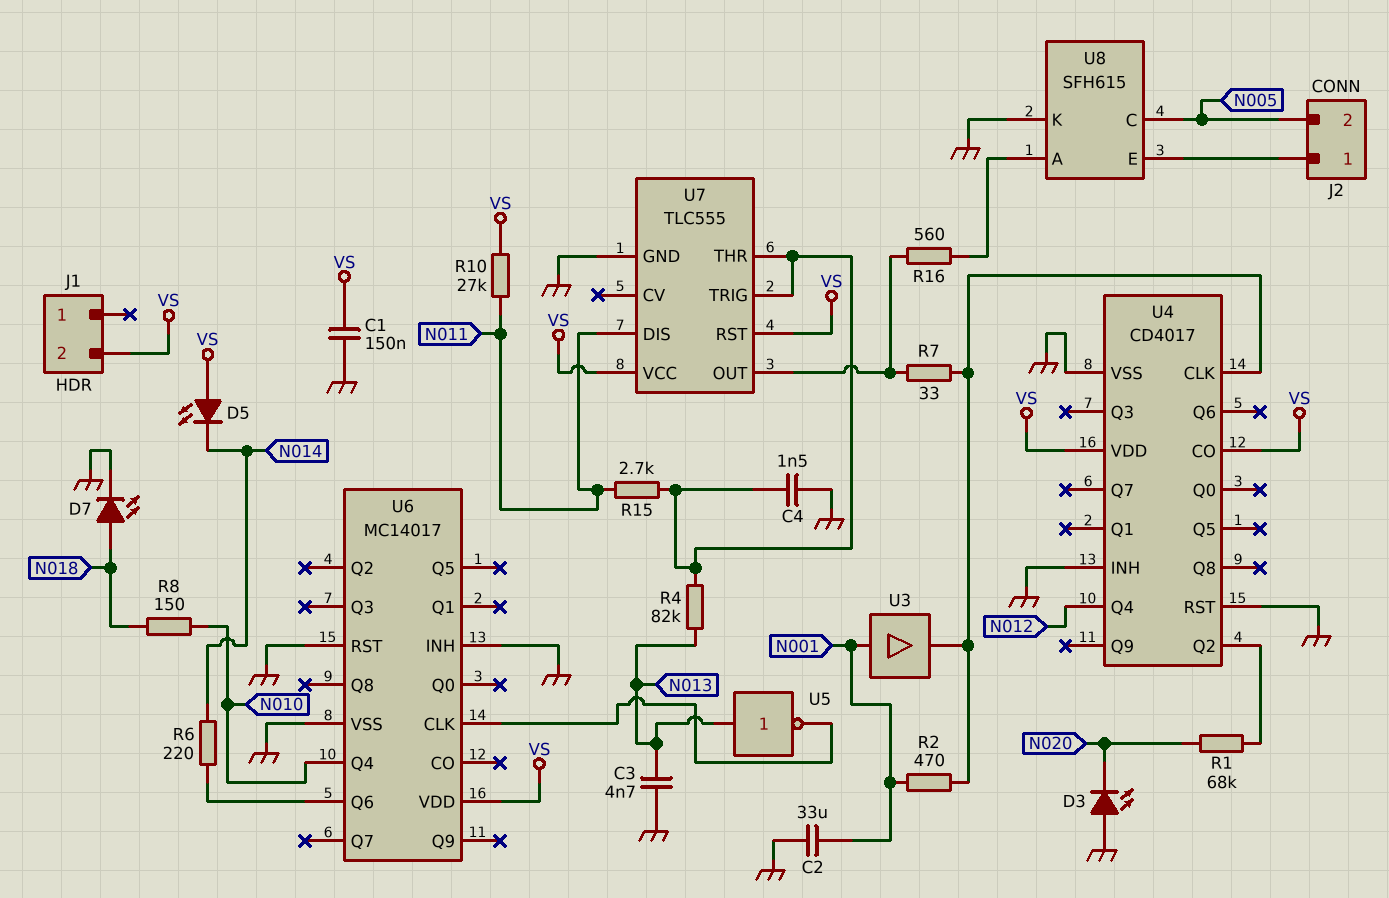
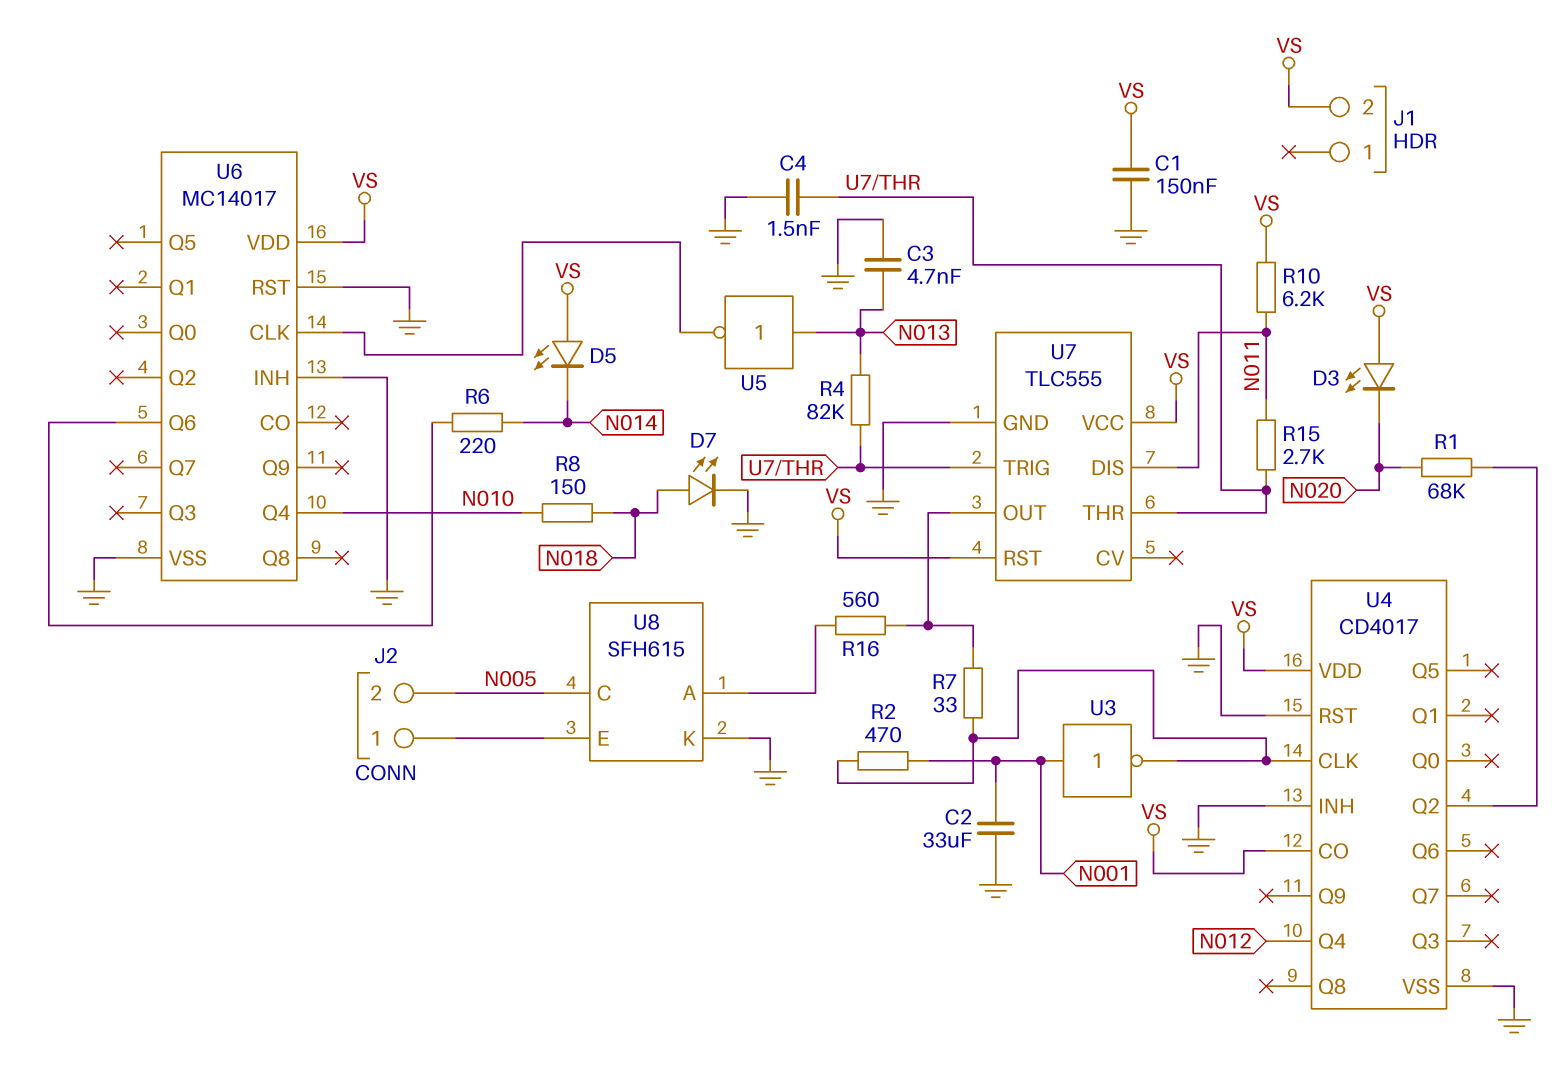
D3: LED (A GND, K N020) -> LED (A VS, K N020)
R10: 27k (N011, VS) -> 6.2k (N011, VS)
U3: buffer (in N001, out U4/CLK) -> NOT (in N001, out U4/CLK)

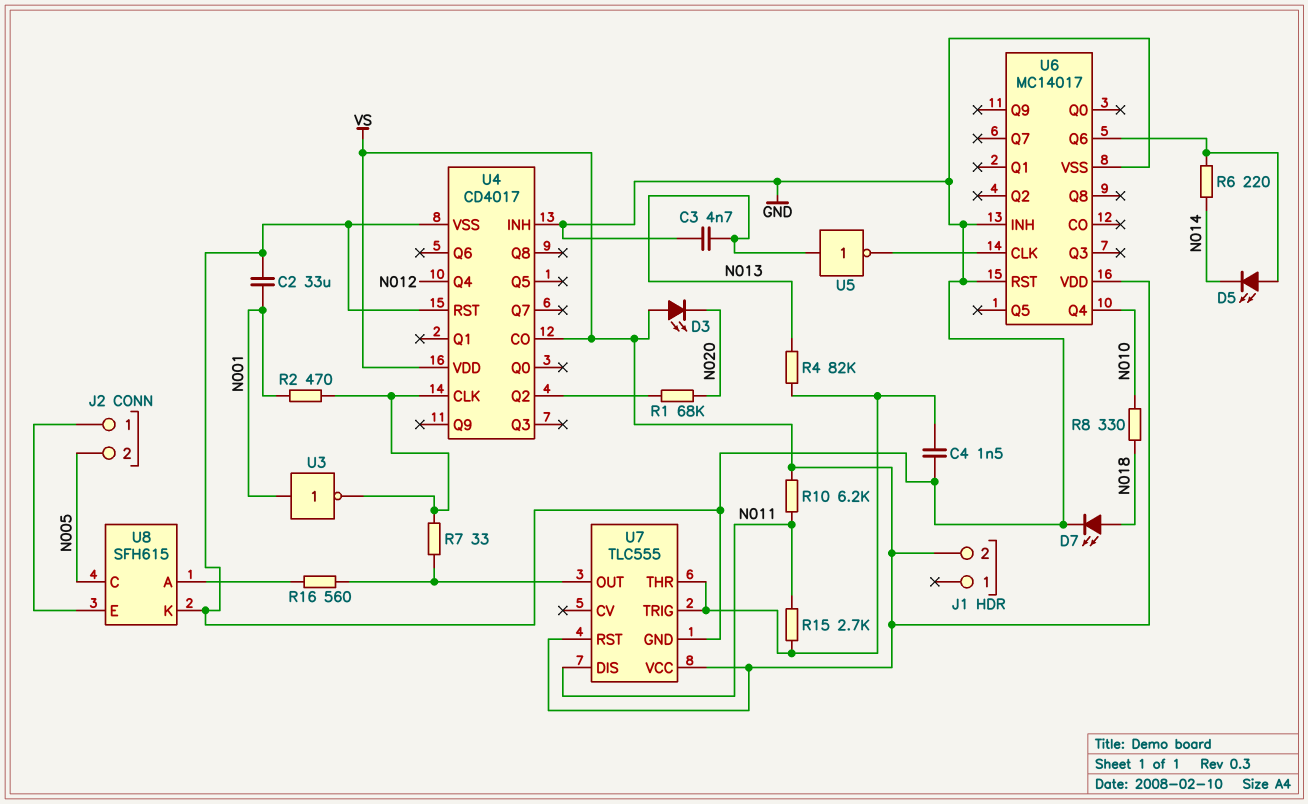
C1: 150nF (GND, VS) -> none
D5: LED (A VS, K N014) -> LED (A U6/Q6, K N014)
R8: 150 (N010, N018) -> 330 (N010, N018)

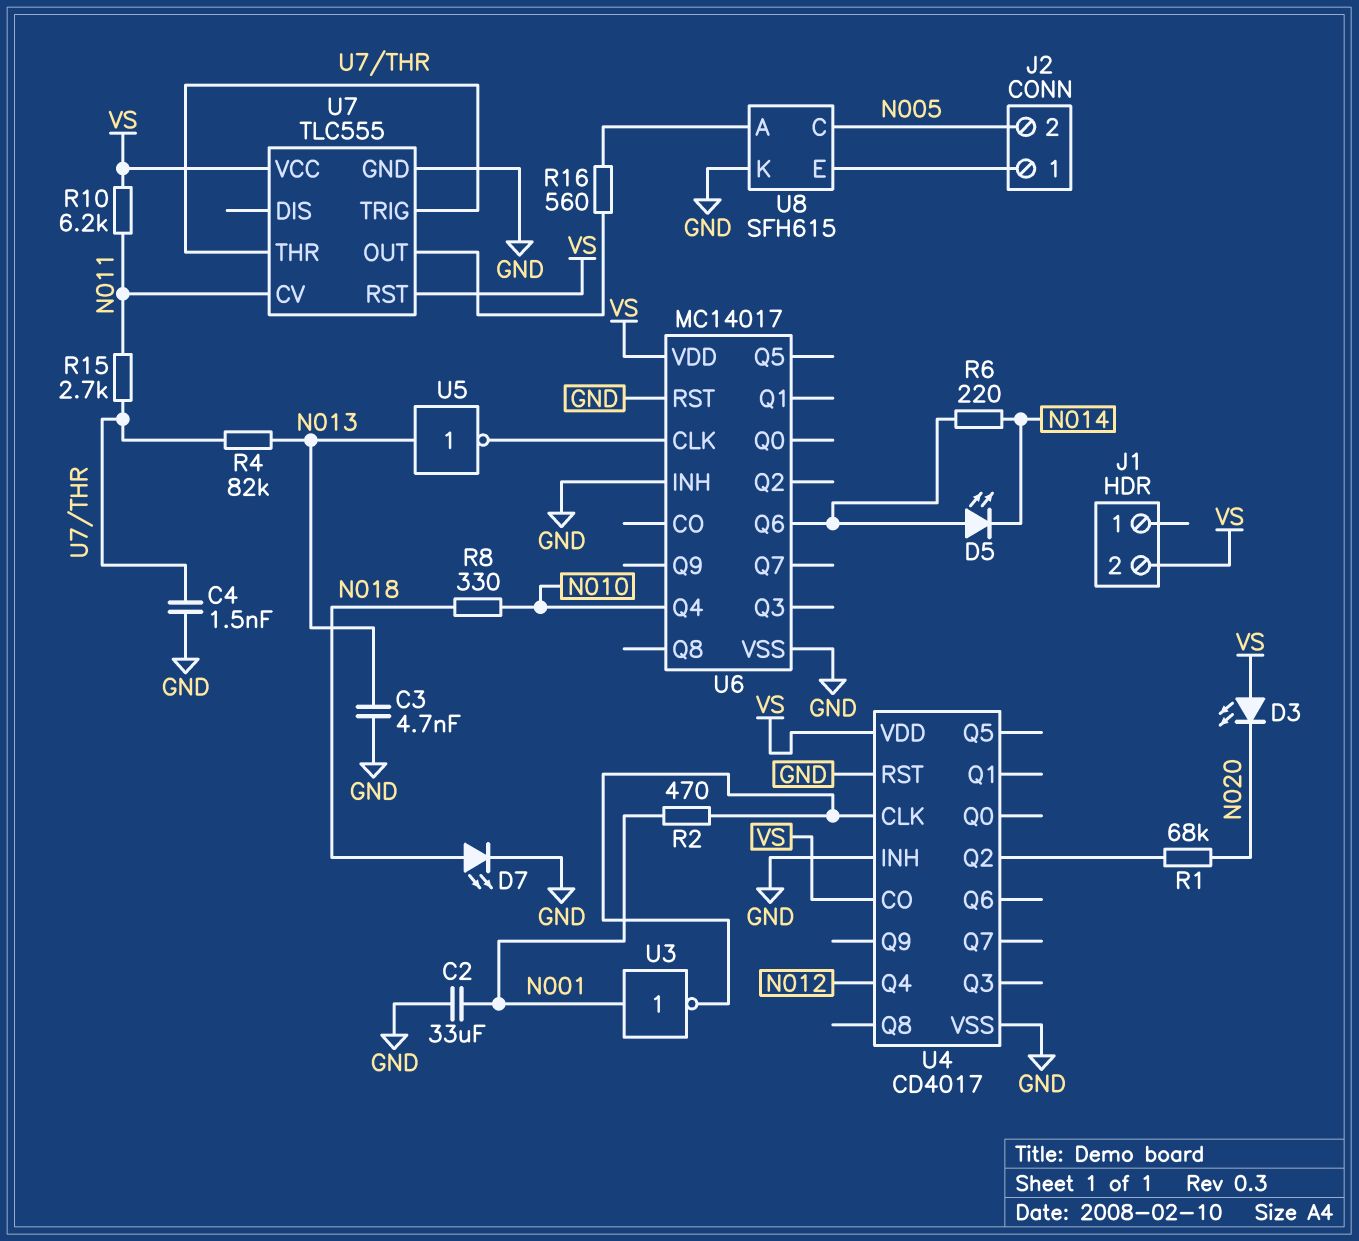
R7: 33 (U4/CLK, U7/OUT) -> none
U7 pin CV: none -> N011
U7 pin DIS: N011 -> none

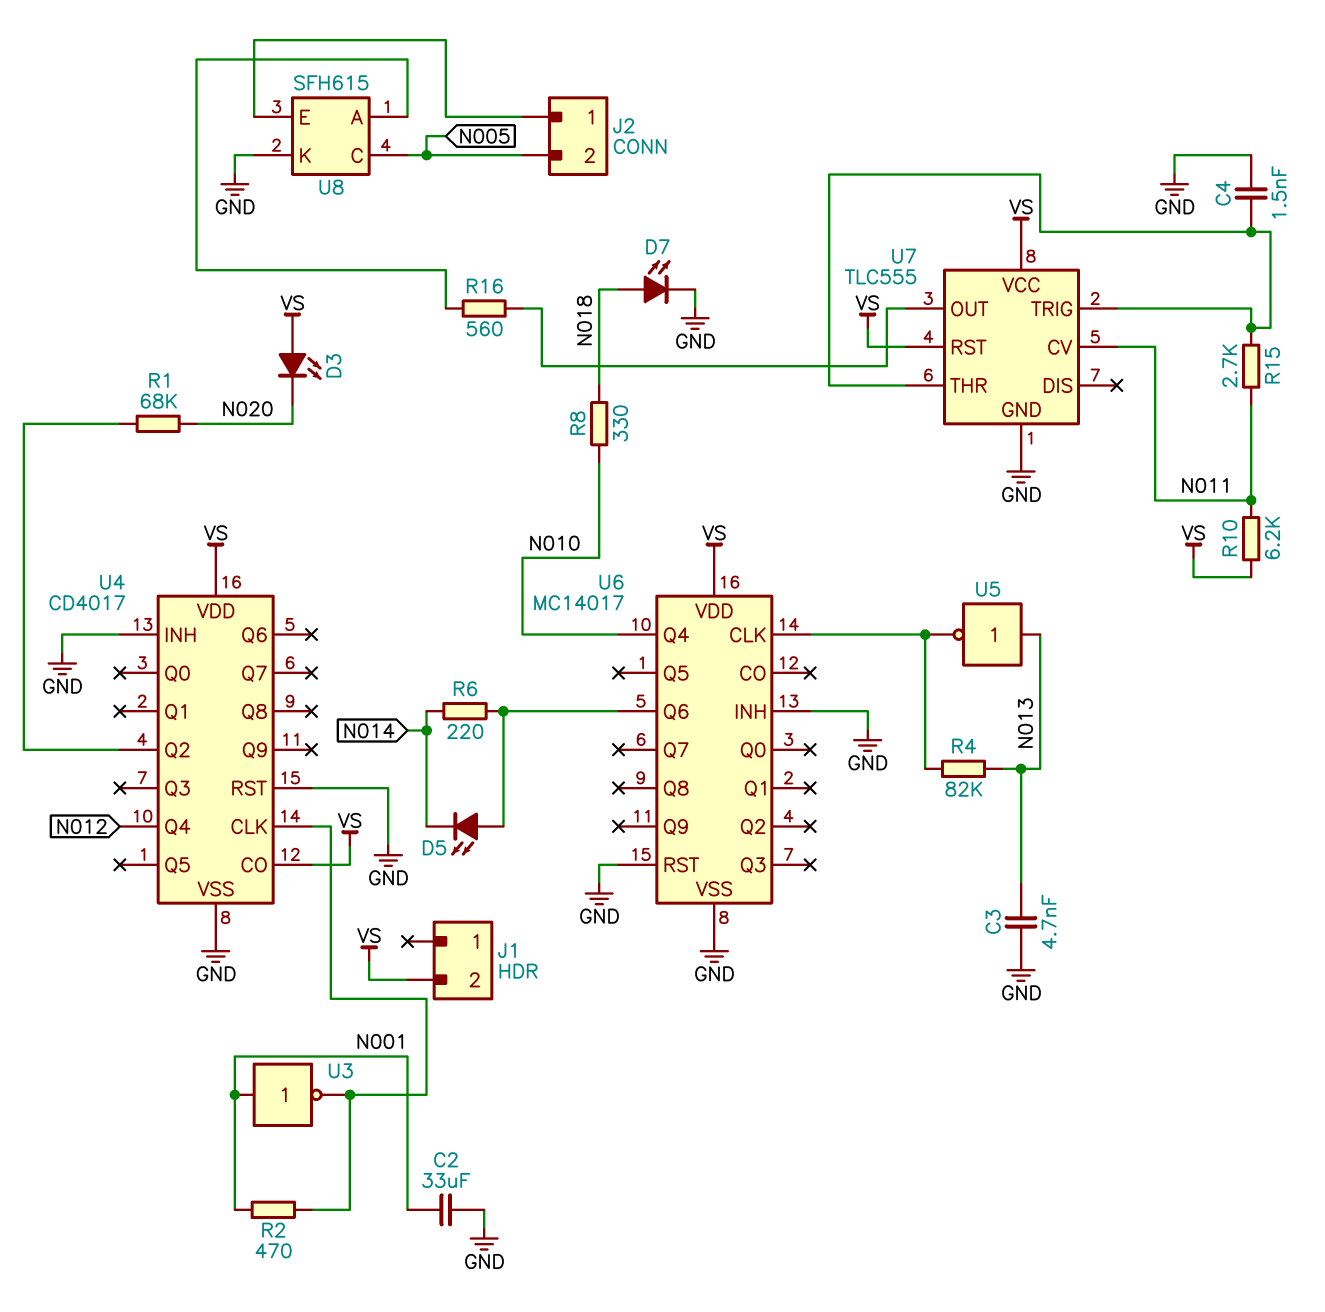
R4: 82k (N013, U7/THR) -> 82k (N013, U6/CLK)

